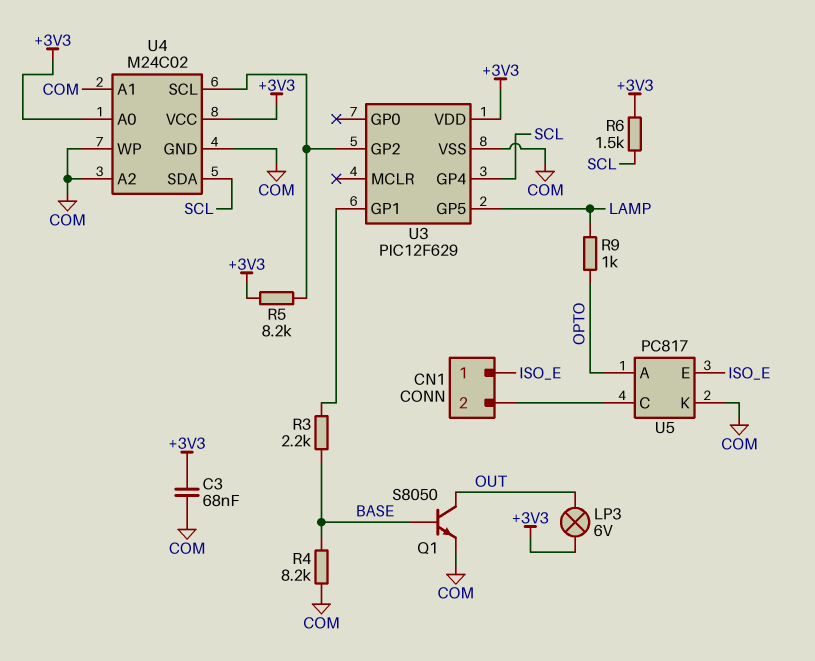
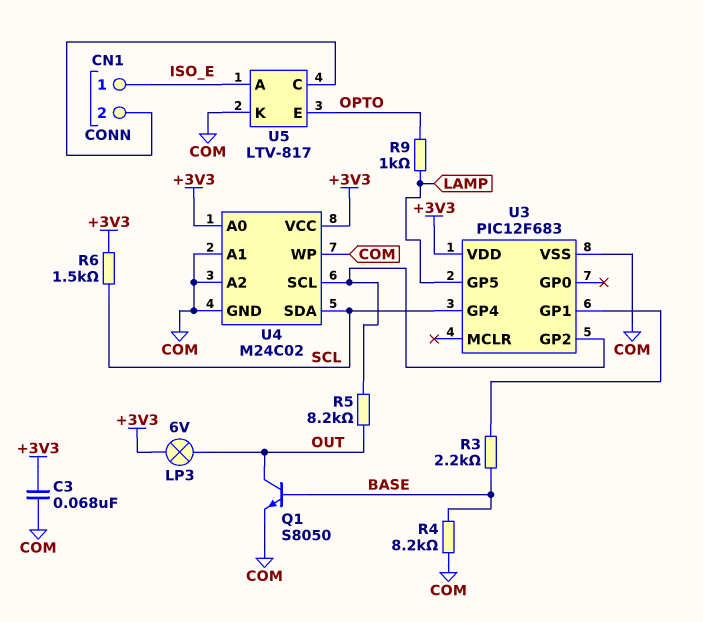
R5: 8.2k (+3V3, U3/GP2) -> 8.2k (OUT, U3/GP2)
U3: PIC12F629 -> PIC12F683
U5: PC817 -> LTV-817
U5 pin A: OPTO -> ISO_E
U5 pin E: ISO_E -> OPTO

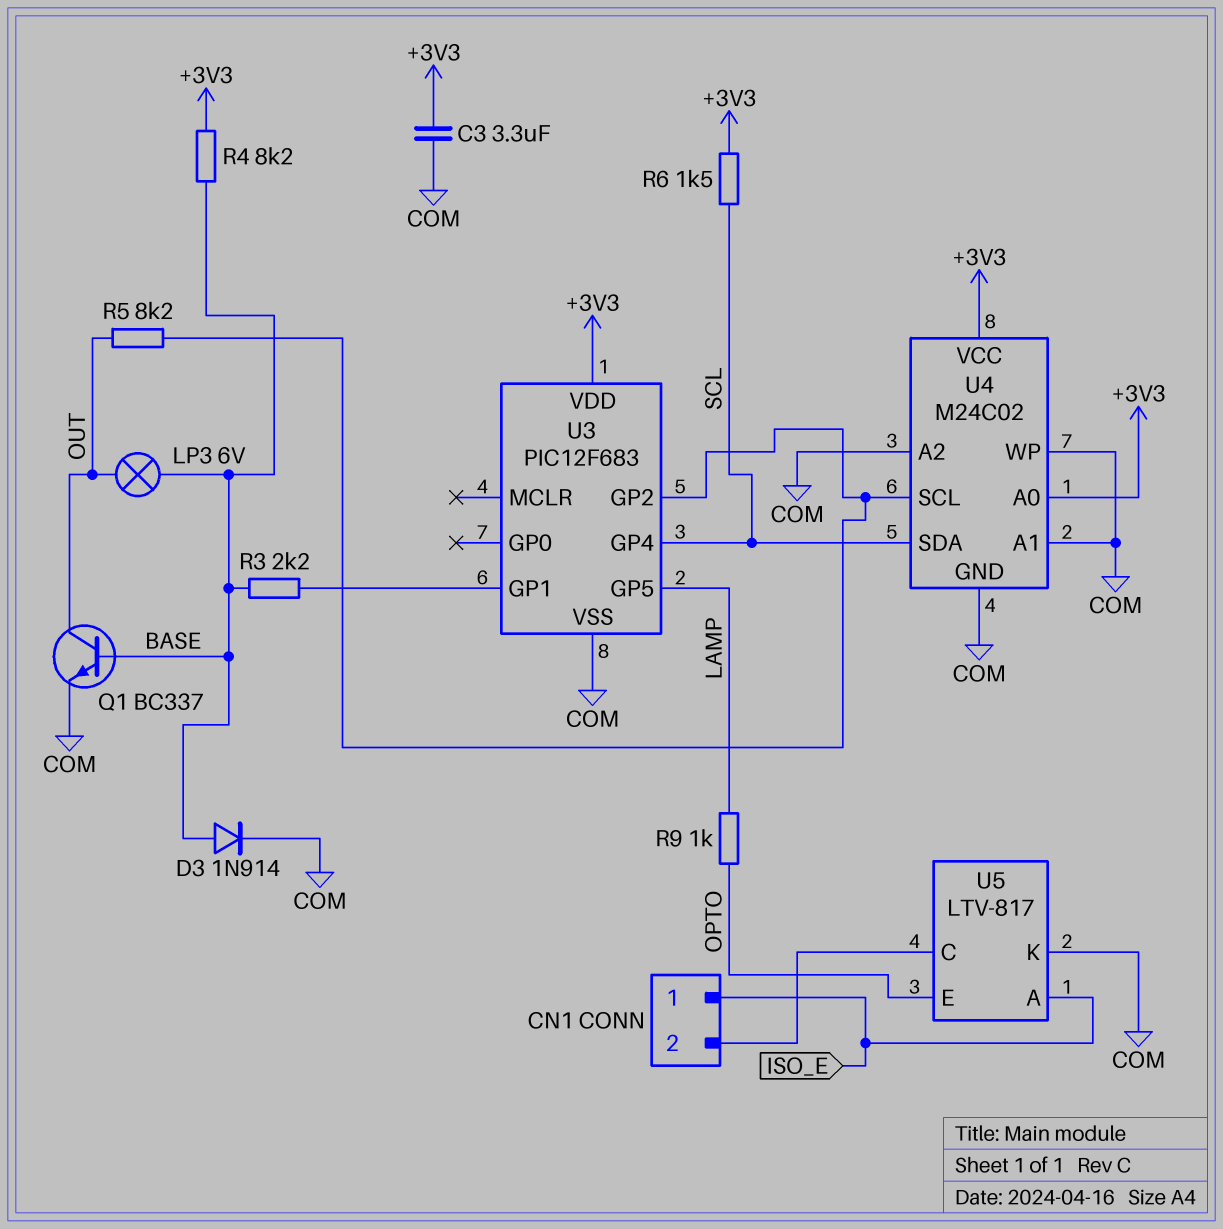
C3: 68nF (+3V3, COM) -> 3.3uF (+3V3, COM)
D3: none -> diode 1N914 (A BASE, K COM)
LP3: lamp 6V (+3V3, OUT) -> lamp 6V (BASE, OUT)
Q1: NPN S8050 (B BASE, C OUT, E COM) -> NPN BC337 (B BASE, C OUT, E COM)
R4: 8.2k (BASE, COM) -> 8.2k (+3V3, BASE)

